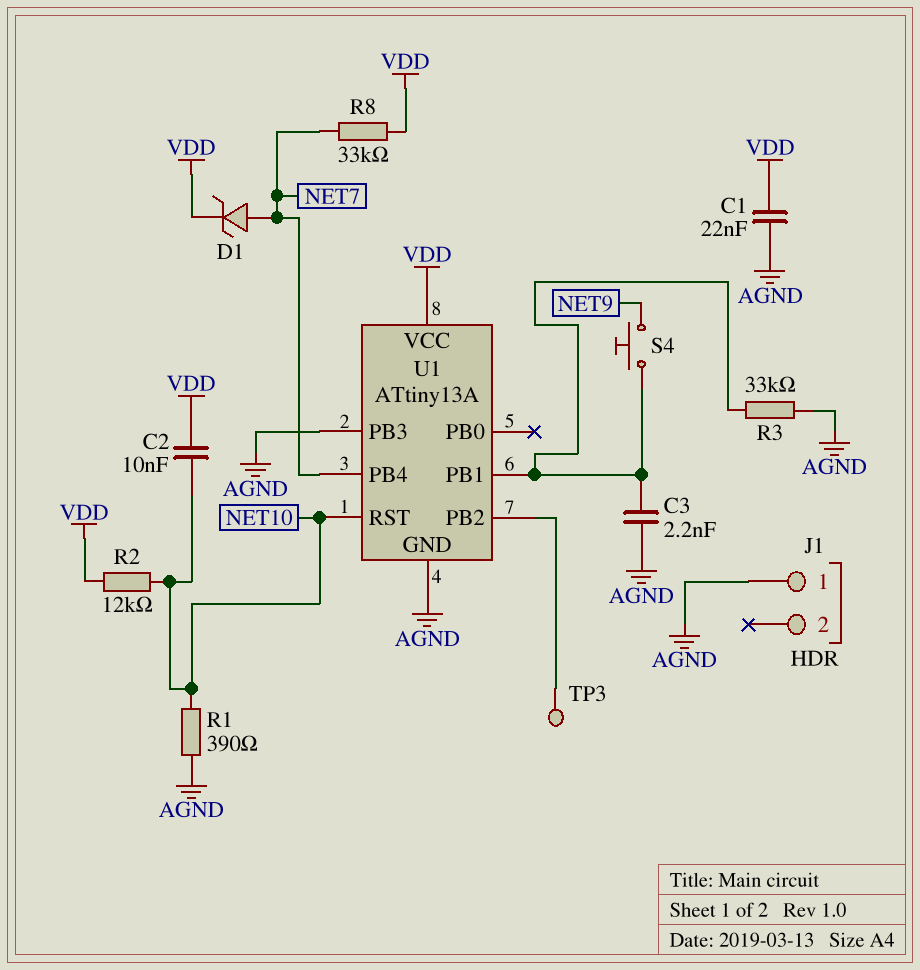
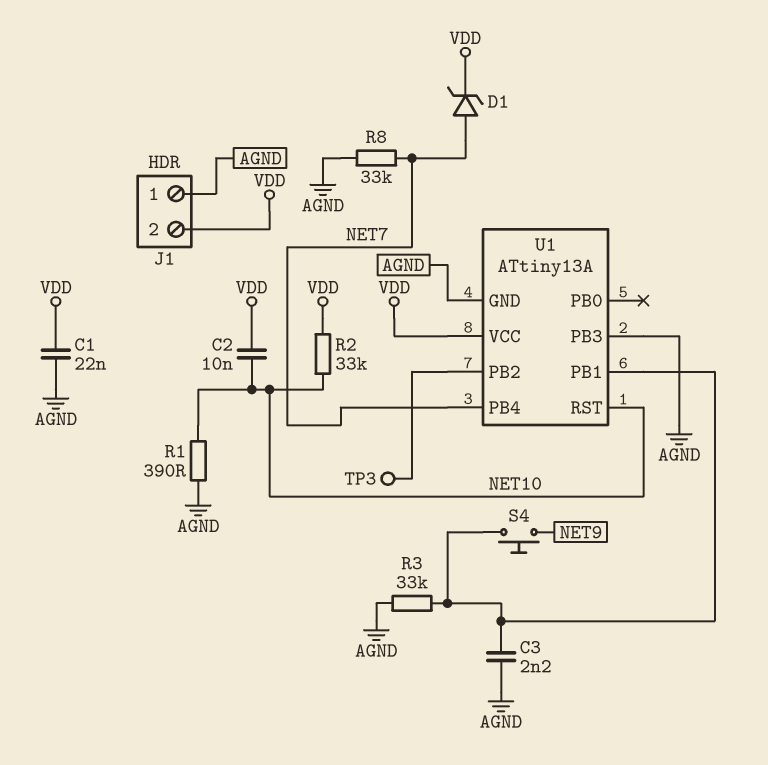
J1 pin 2: none -> VDD
R2: 12k (NET10, VDD) -> 33k (NET10, VDD)
R8: 33k (NET7, VDD) -> 33k (AGND, NET7)

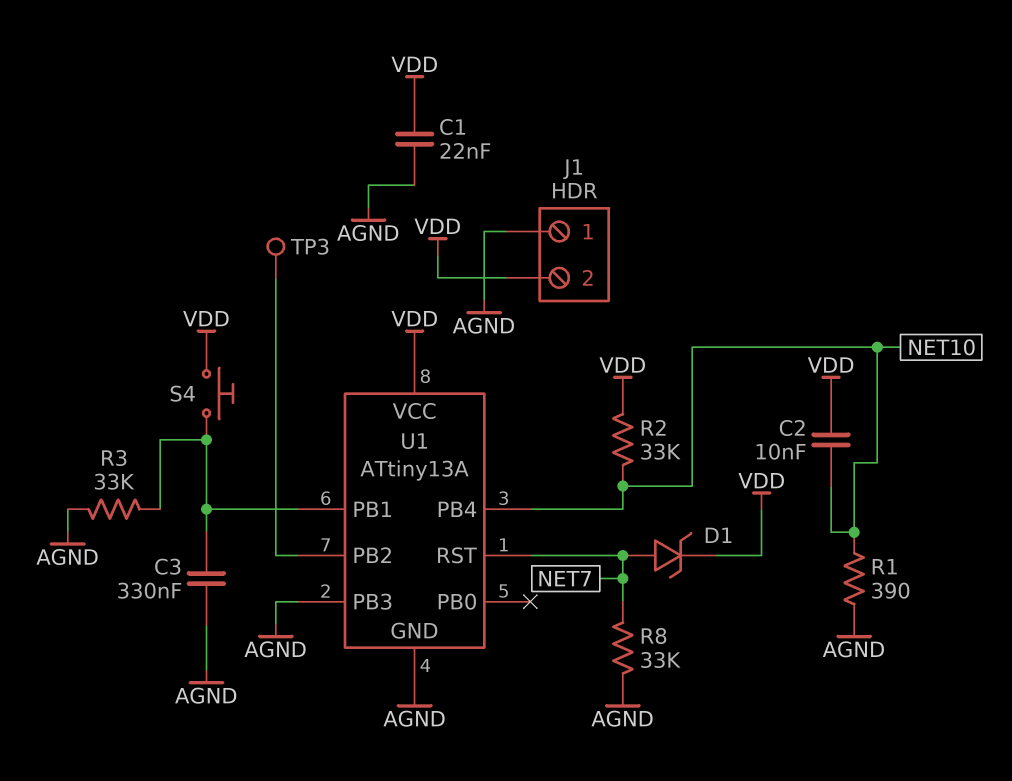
C3: 2.2nF (AGND, U1/PB1) -> 330nF (AGND, U1/PB1)
S4: button (NET9, U1/PB1) -> button (U1/PB1, VDD)
U1 pin PB4: NET7 -> NET10
U1 pin RST: NET10 -> NET7

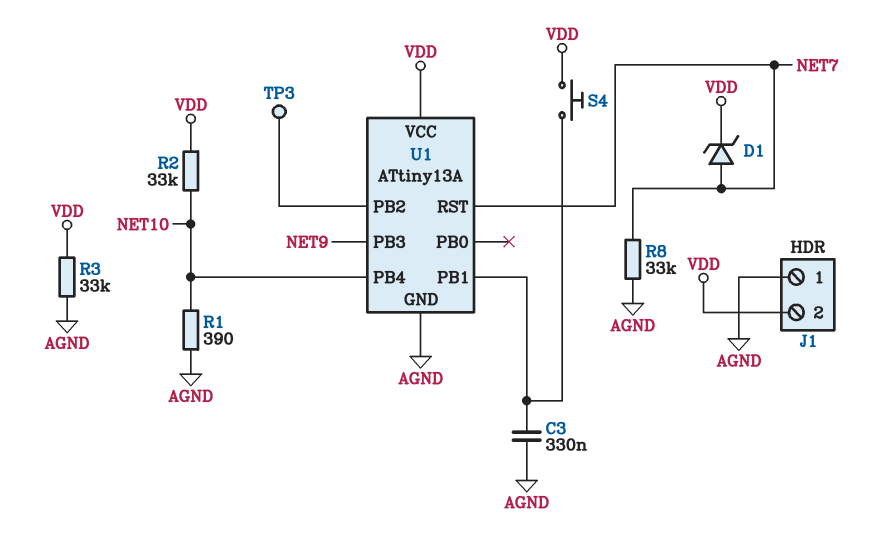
C1: 22nF (AGND, VDD) -> none
C2: 10nF (NET10, VDD) -> none
R3: 33k (AGND, U1/PB1) -> 33k (AGND, VDD)
U1 pin PB3: AGND -> NET9

